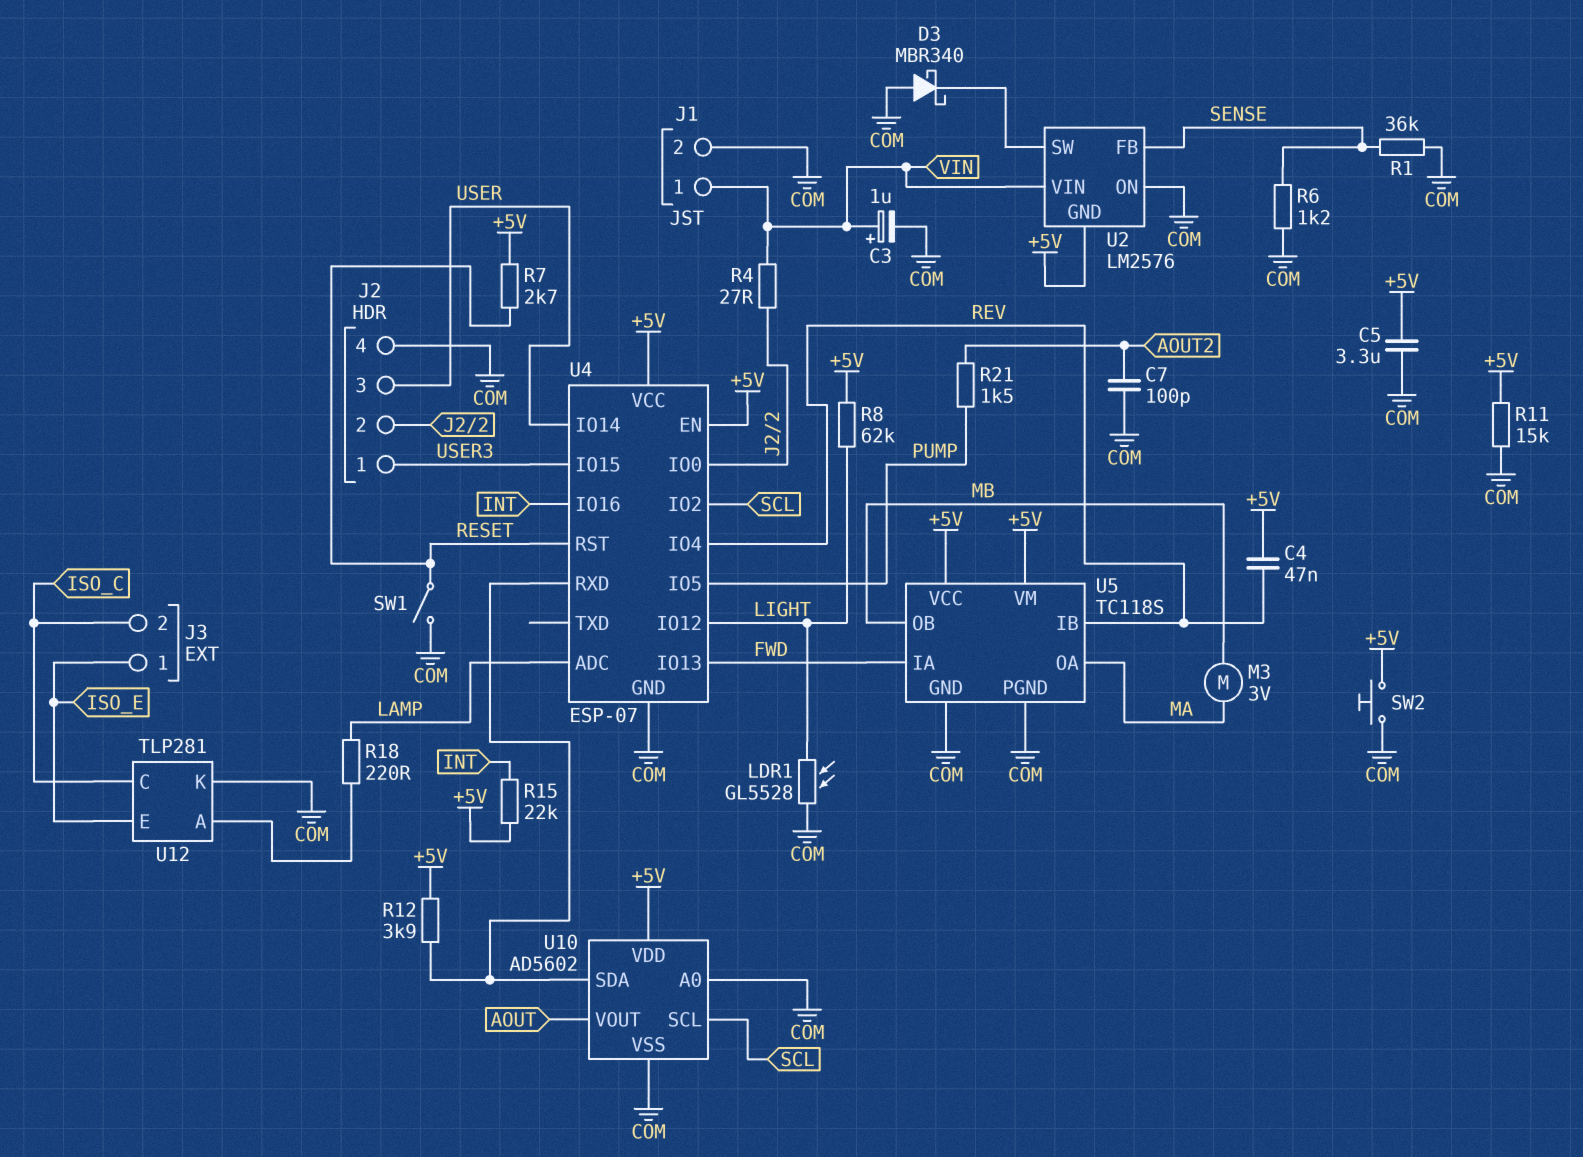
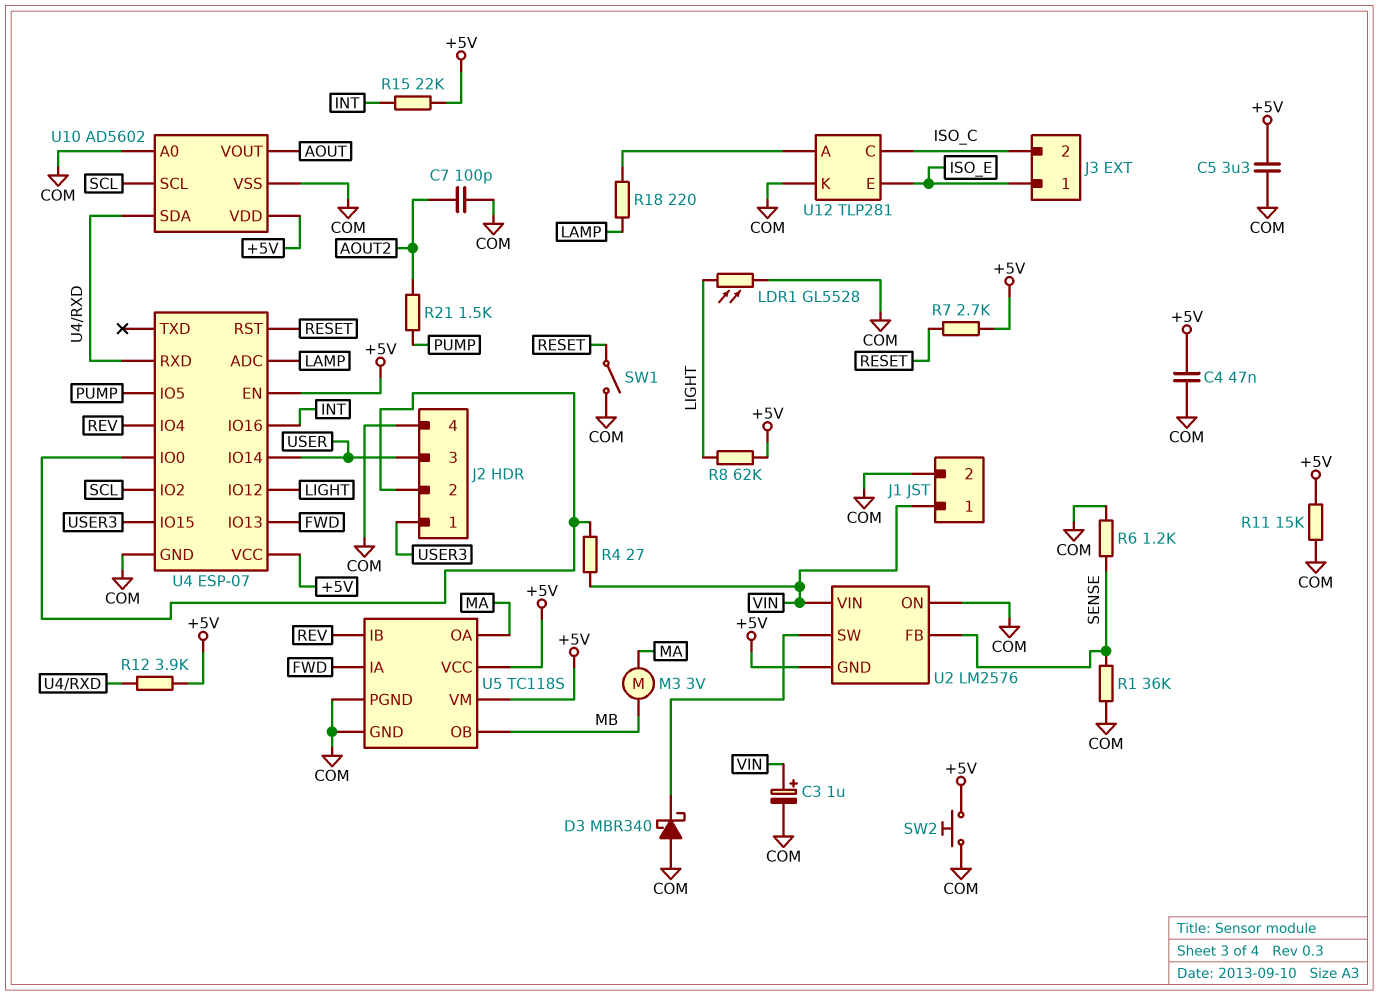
C4: 47nF (+5V, REV) -> 47nF (+5V, COM)

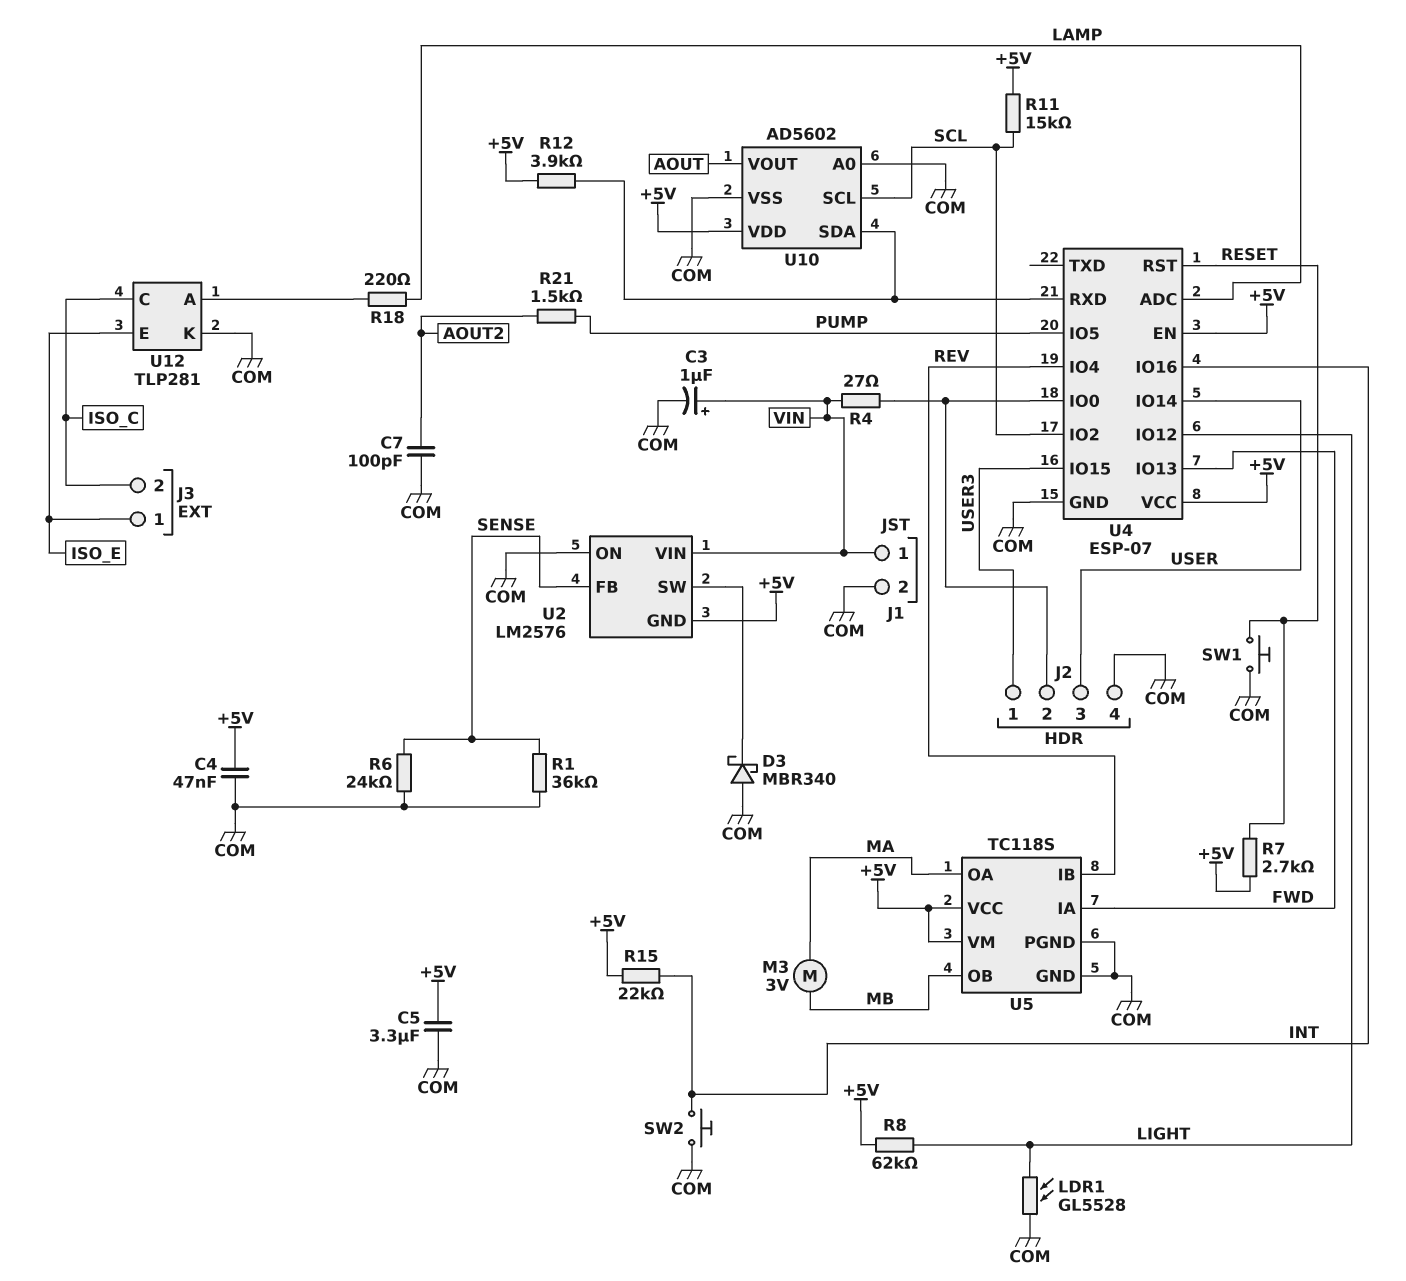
R6: 1.2k (COM, SENSE) -> 24k (COM, SENSE)
R11: 15k (+5V, COM) -> 15k (+5V, SCL)
SW1: switch (COM, RESET) -> button (COM, RESET)
SW2: button (+5V, COM) -> button (COM, INT)

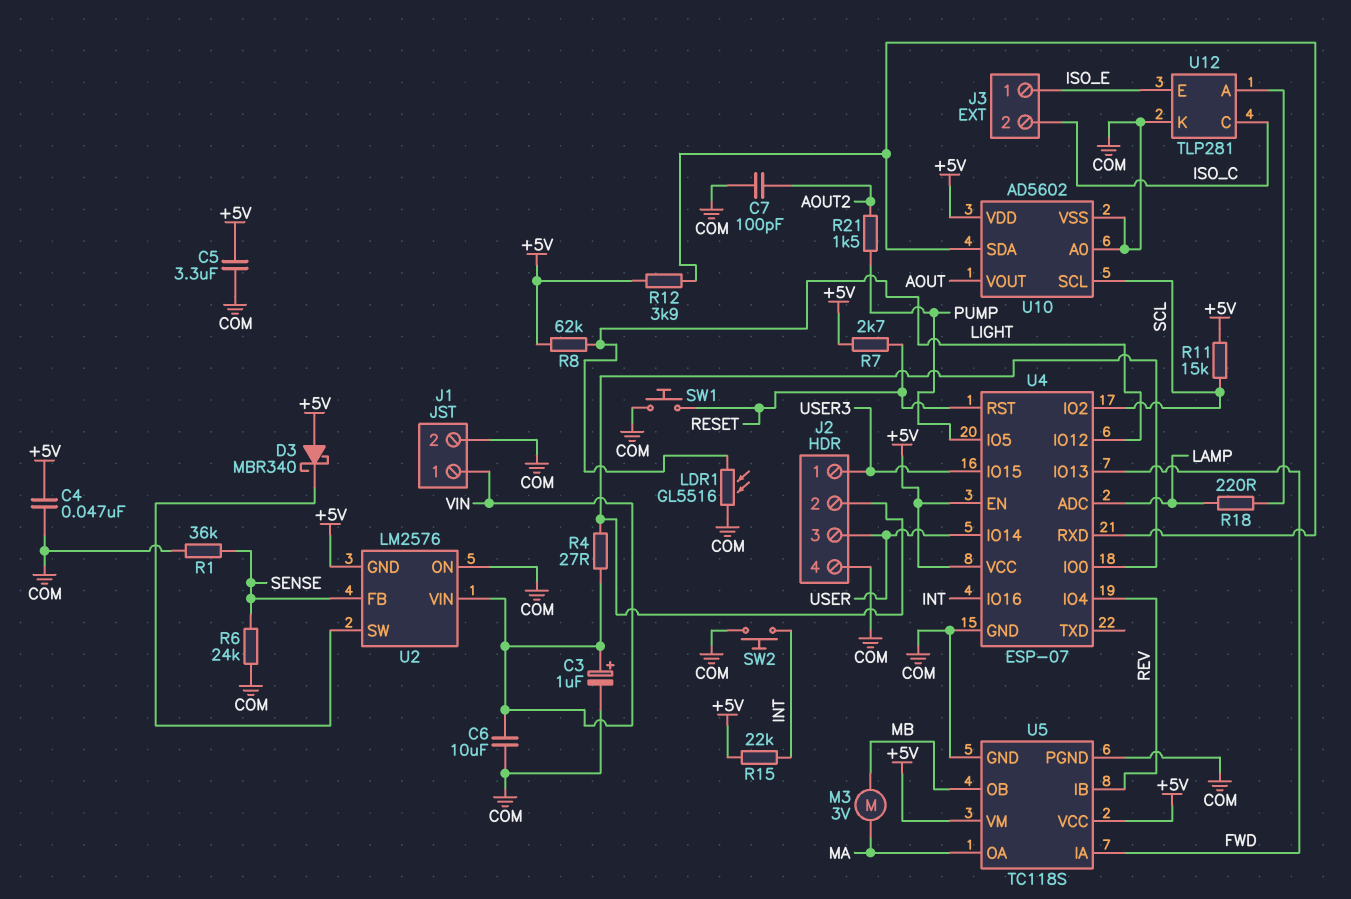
C6: none -> 10uF (COM, VIN)
D3: schottky MBR340 (A COM, K U2/SW) -> schottky MBR340 (A +5V, K U2/SW)
LDR1: GL5528 (COM, LIGHT) -> GL5516 (COM, LIGHT)

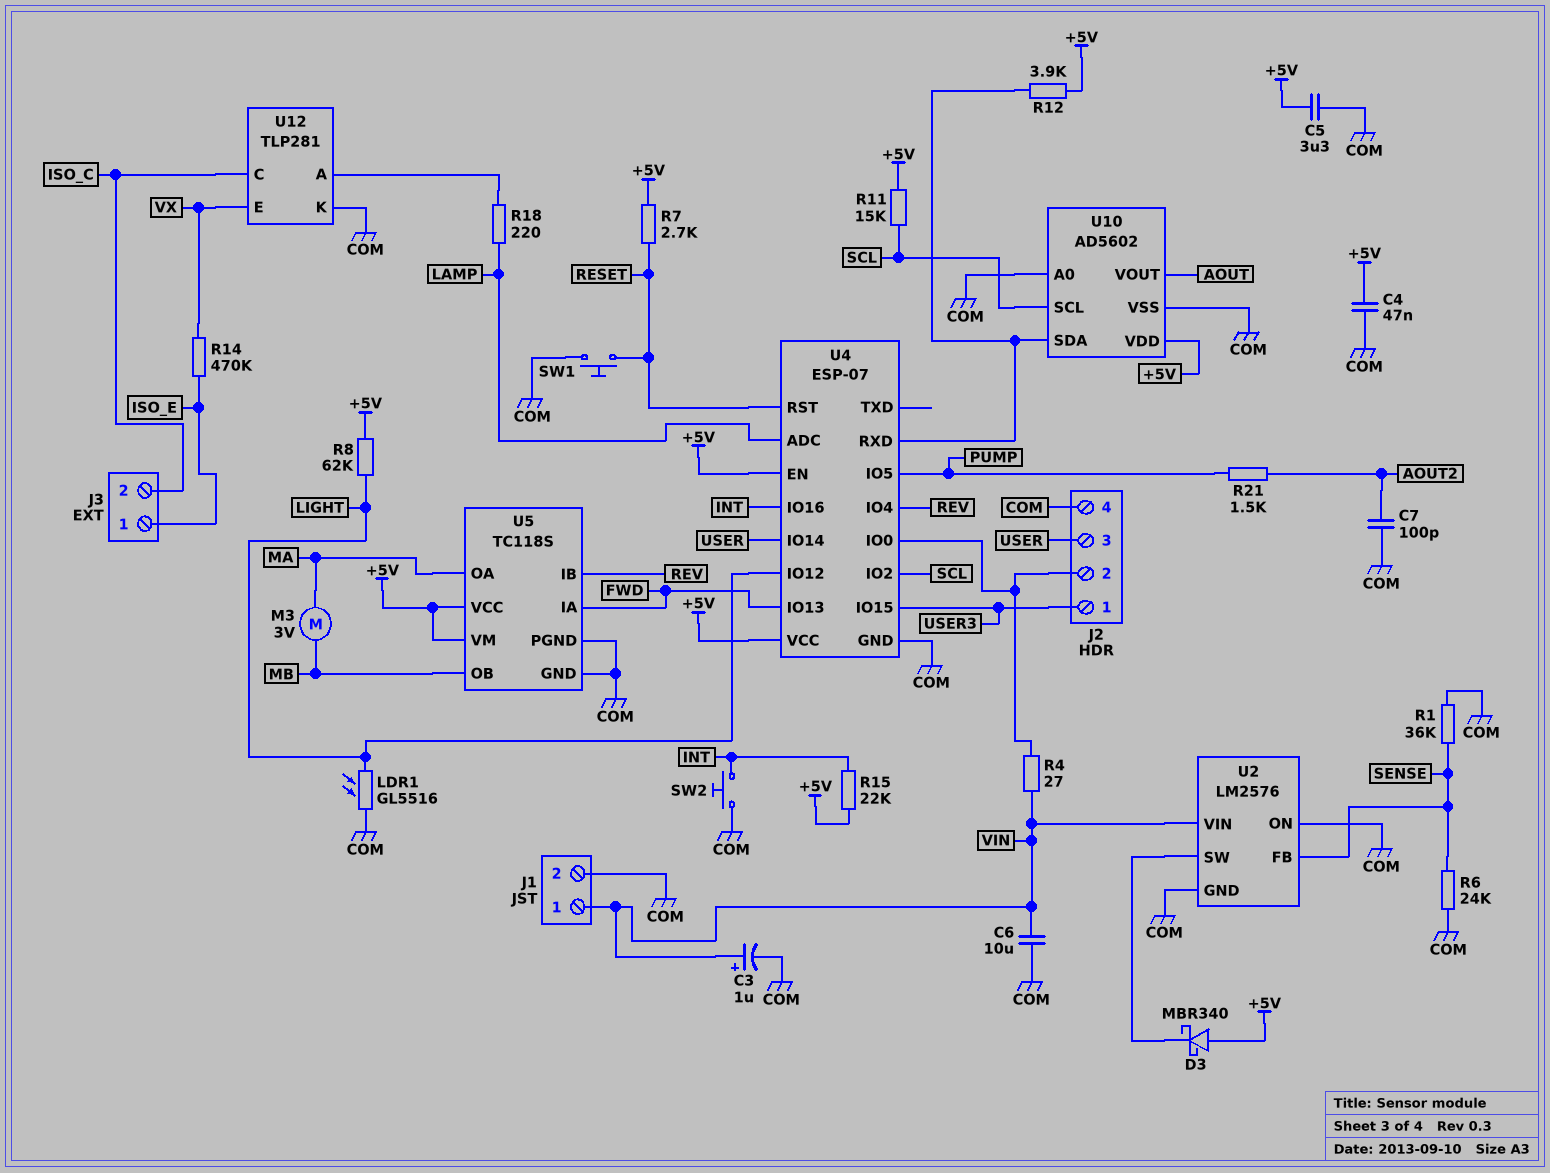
R14: none -> 470k (ISO_E, VX)
U2 pin GND: +5V -> COM
U12 pin E: ISO_E -> VX

